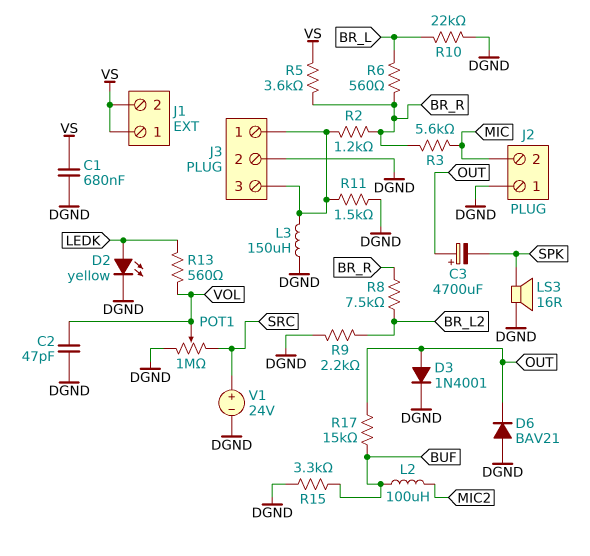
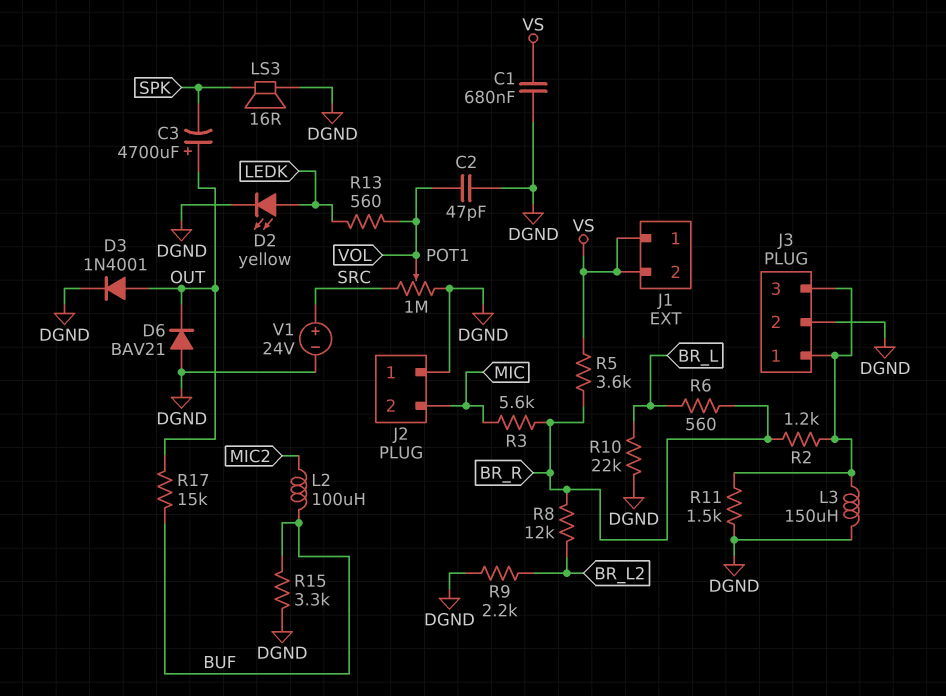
R8: 7.5k (BR_L2, BR_R) -> 12k (BR_L2, BR_R)

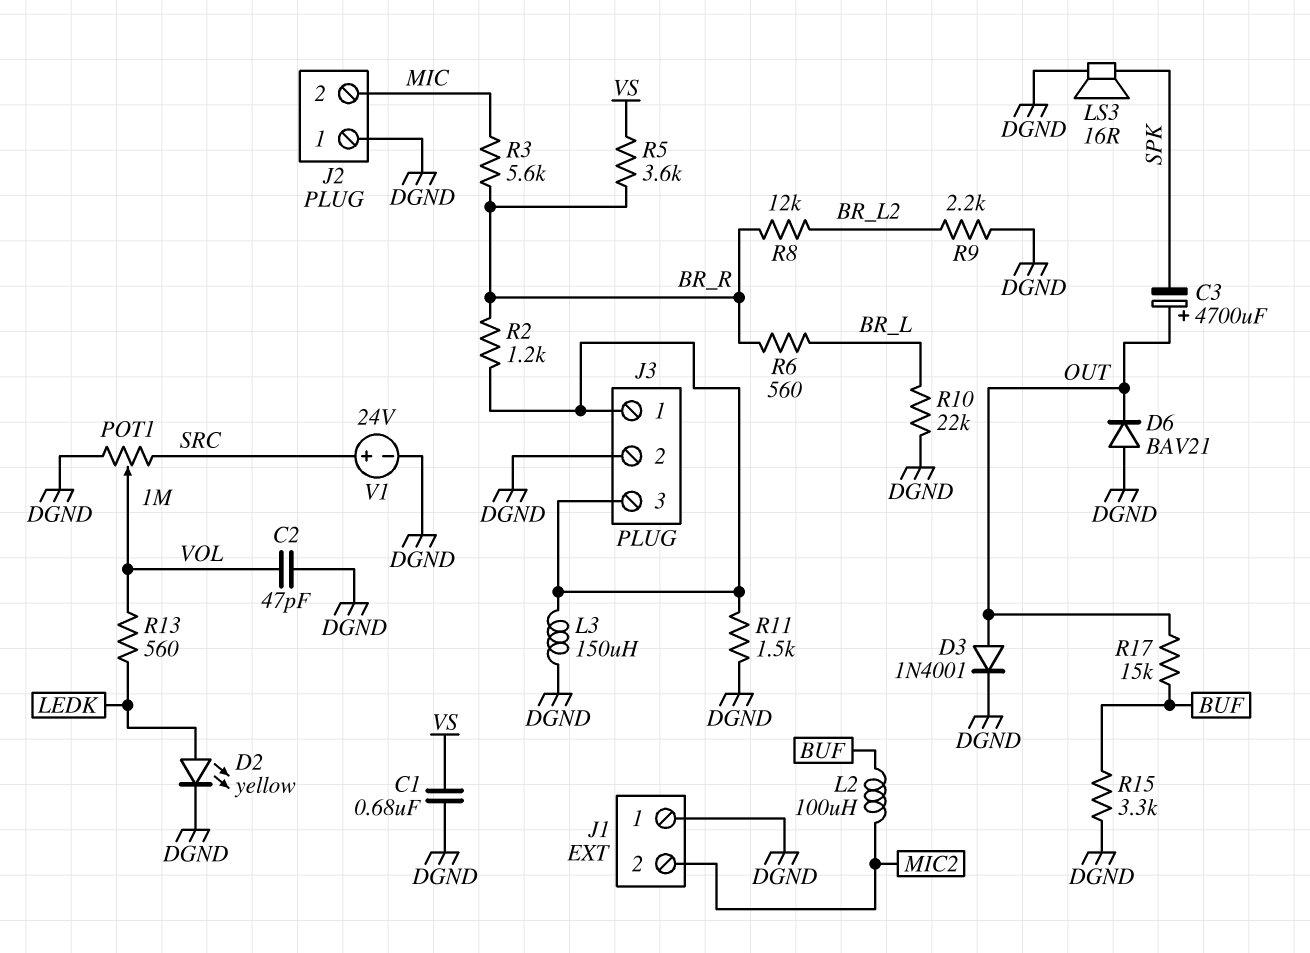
J1 pin 1: VS -> DGND
J1 pin 2: VS -> MIC2

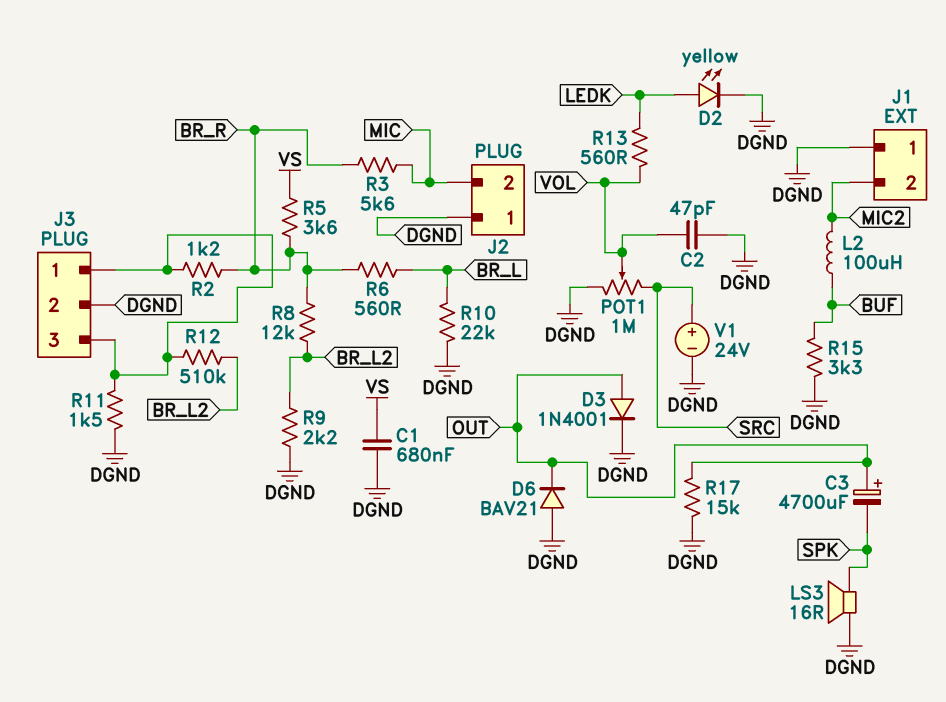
L3: 150uH (DGND, J3/1) -> none
R12: none -> 510k (BR_L2, J3/1)
R17: 15k (BUF, OUT) -> 15k (DGND, OUT)

